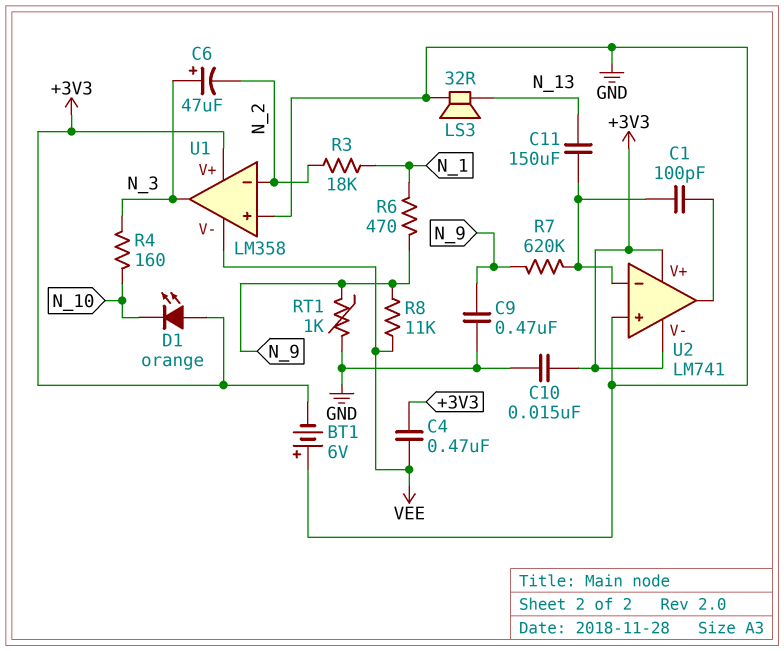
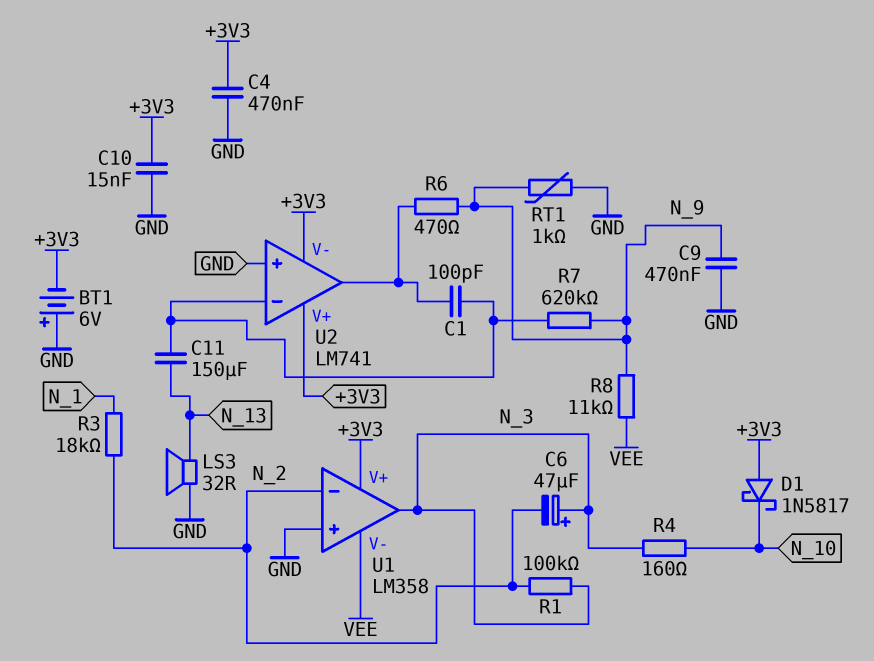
C4: 470nF (+3V3, VEE) -> 470nF (+3V3, GND)
D1: LED orange (A +3V3, K N_10) -> schottky 1N5817 (A +3V3, K N_10)
R1: none -> 100k (N_2, N_3)
R6: 470 (N_1, N_9) -> 470 (N_9, U2/out)

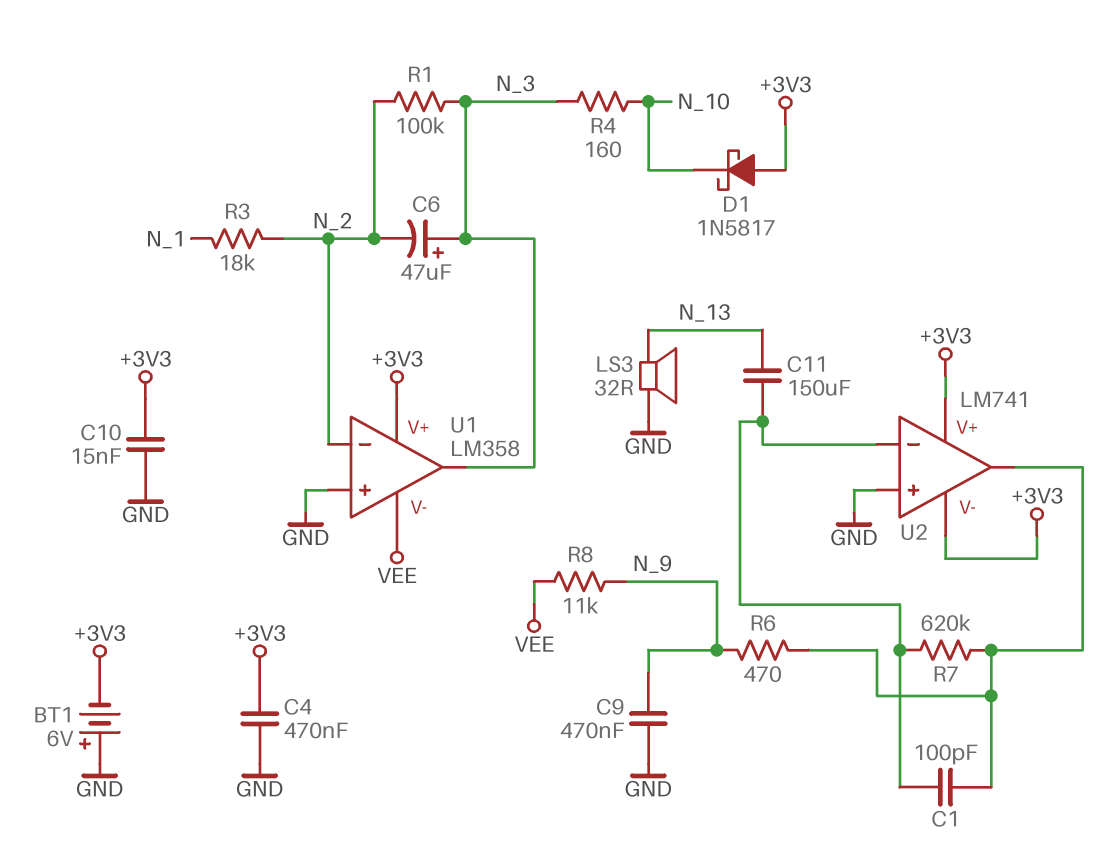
R7: 620k (N_9, U2/in-) -> 620k (U2/in-, U2/out)
RT1: 1k (GND, N_9) -> none

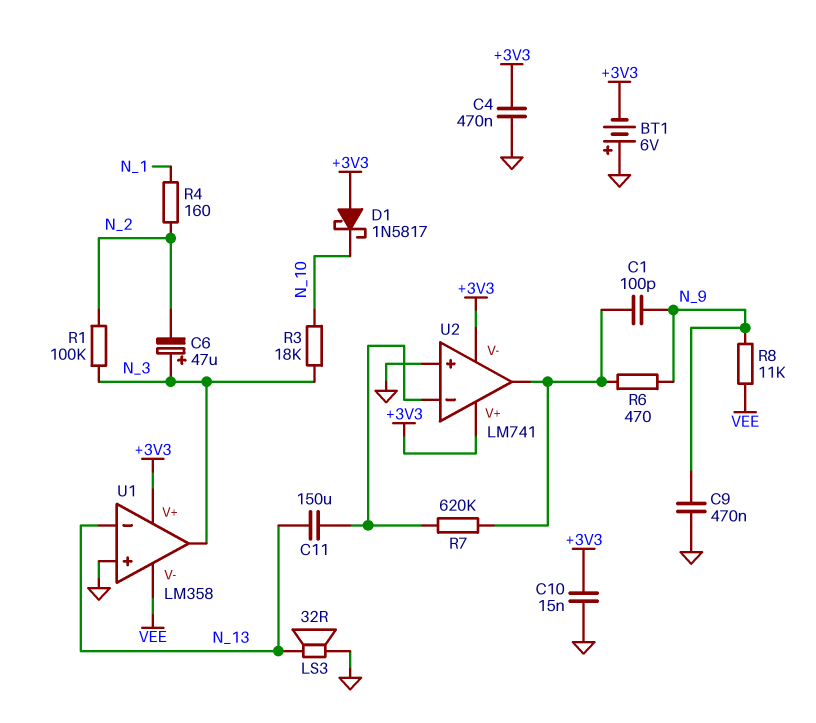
C1: 100pF (U2/in-, U2/out) -> 100pF (N_9, U2/out)
R3: 18k (N_1, N_2) -> 18k (N_3, N_10)
R4: 160 (N_3, N_10) -> 160 (N_1, N_2)
U1 pin in-: N_2 -> N_13

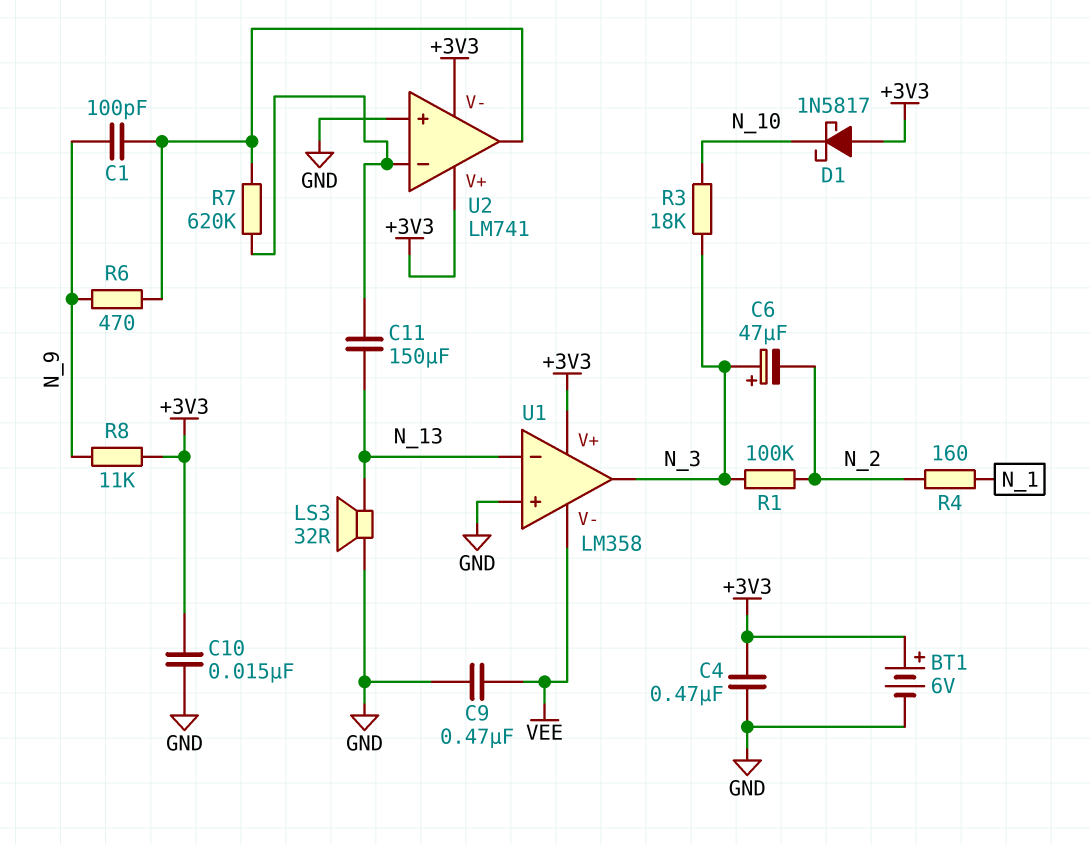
BT1: 6V (plus GND, minus +3V3) -> 6V (plus +3V3, minus GND)
C9: 470nF (GND, N_9) -> 470nF (GND, VEE)
R8: 11k (N_9, VEE) -> 11k (+3V3, N_9)

